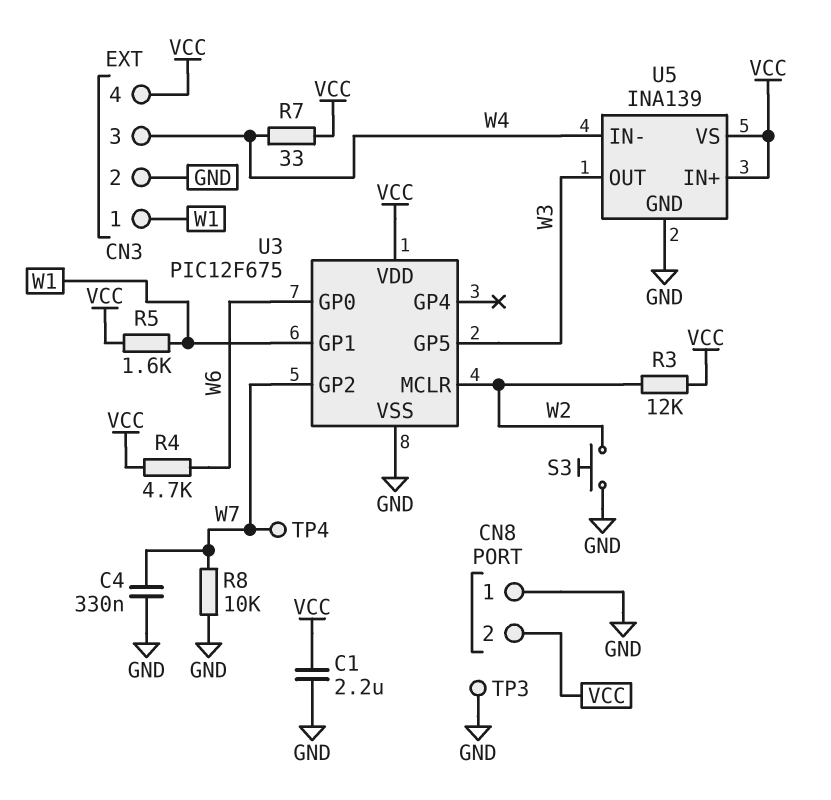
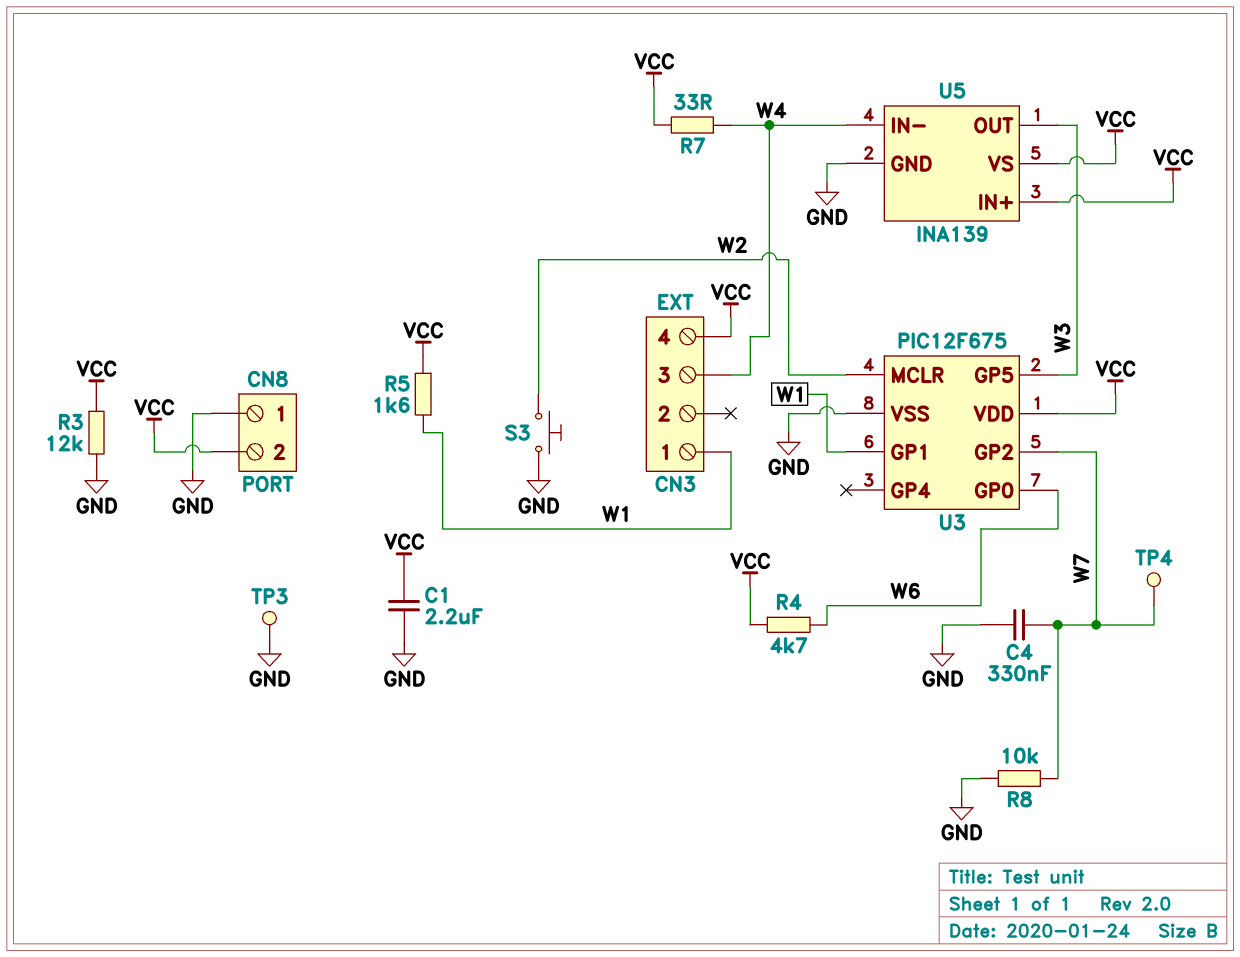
CN3 pin 2: GND -> none
R3: 12k (VCC, W2) -> 12k (GND, VCC)

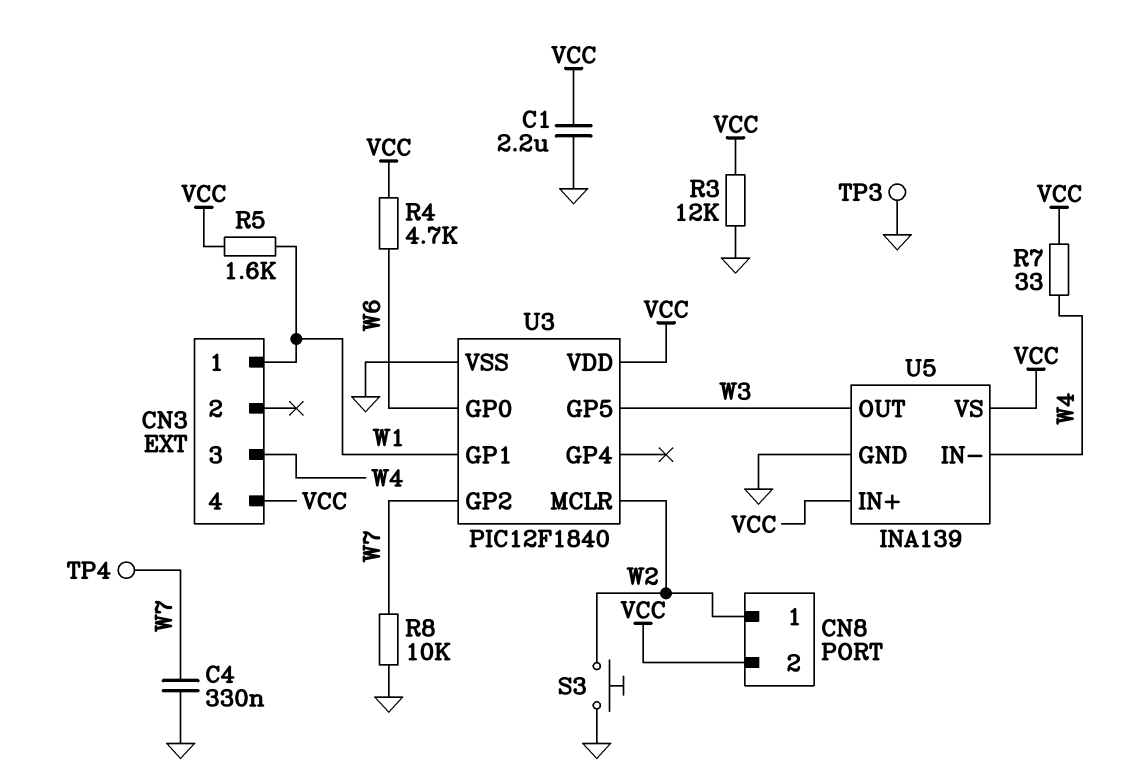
CN8 pin 1: GND -> W2
U3: PIC12F675 -> PIC12F1840

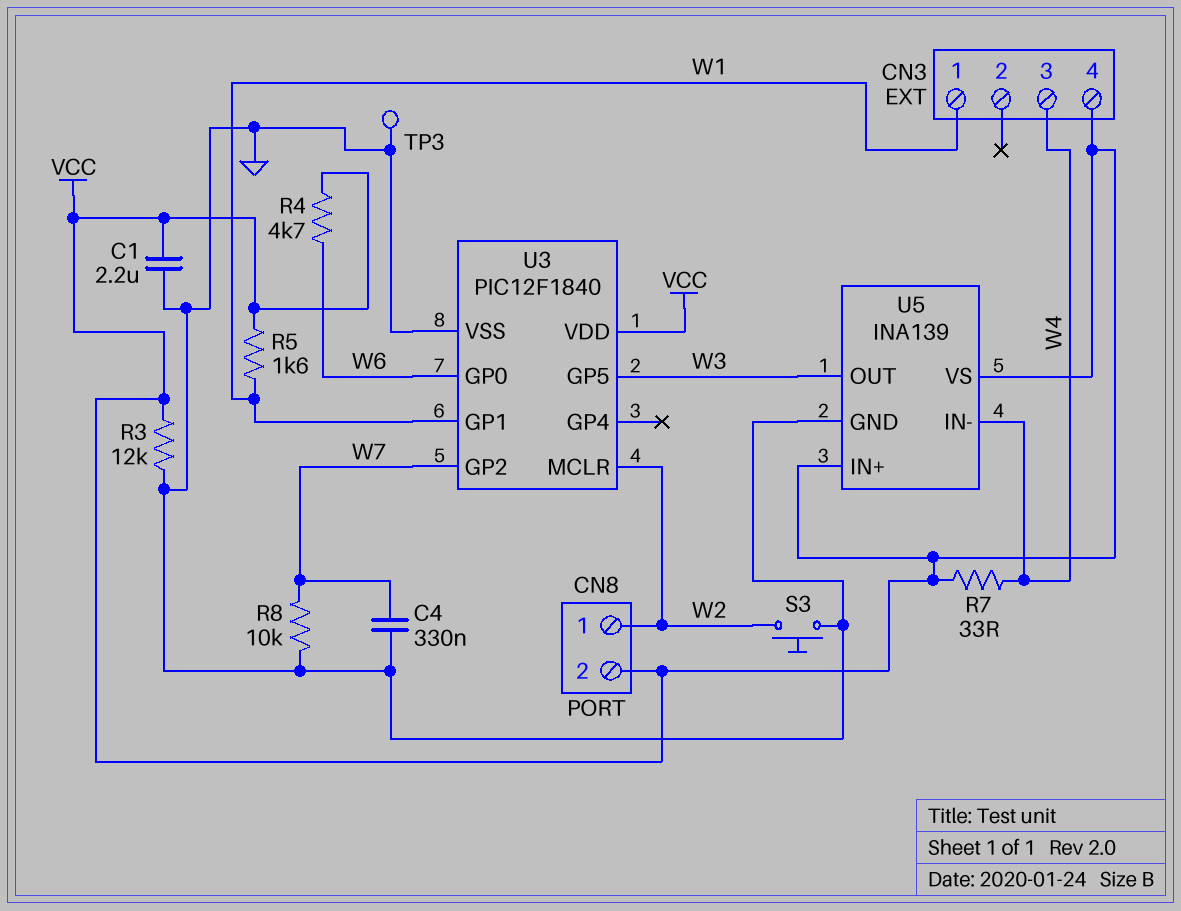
TP4: test point (W7) -> none

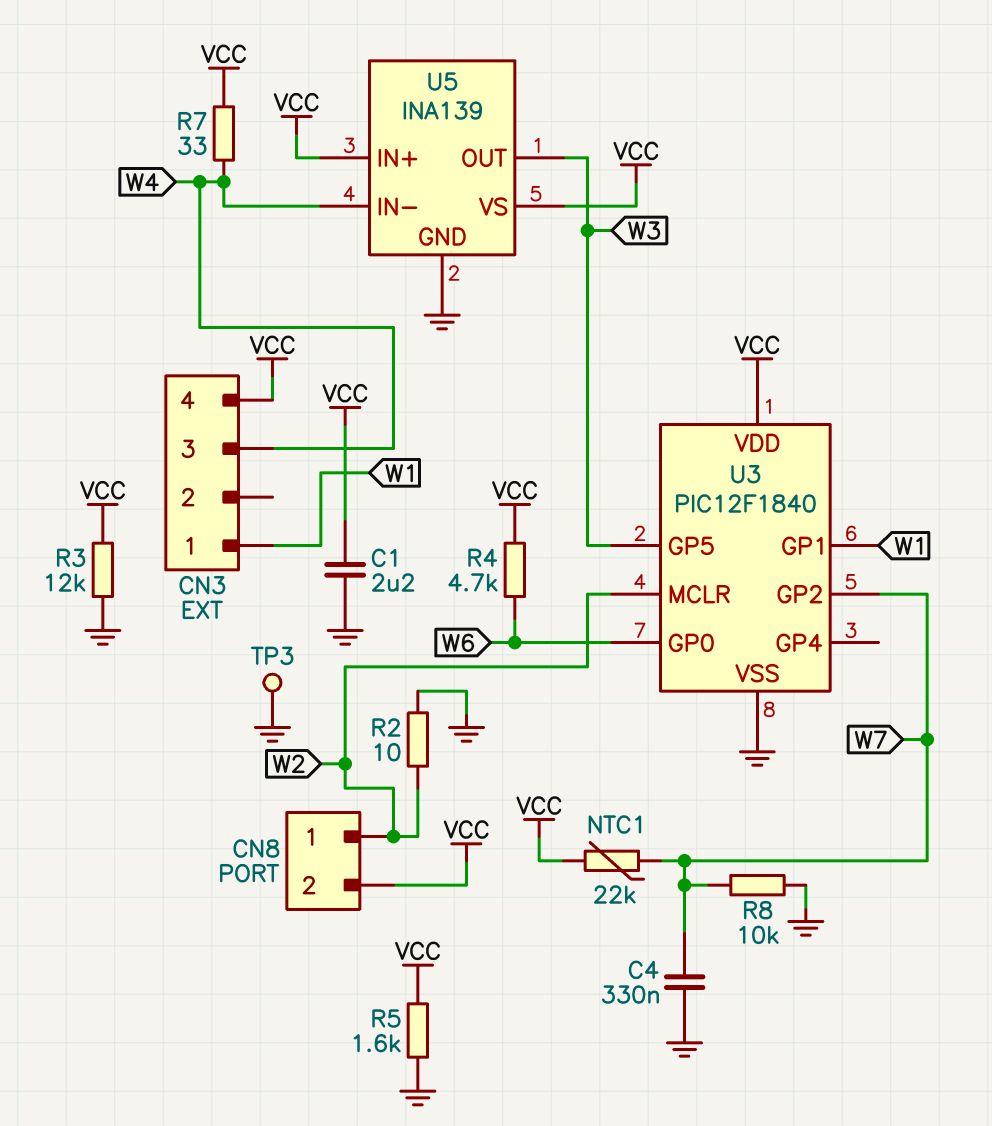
NTC1: none -> 22k (VCC, W7)
R2: none -> 10 (GND, W2)
R5: 1.6k (VCC, W1) -> 1.6k (GND, VCC)
S3: button (GND, W2) -> none

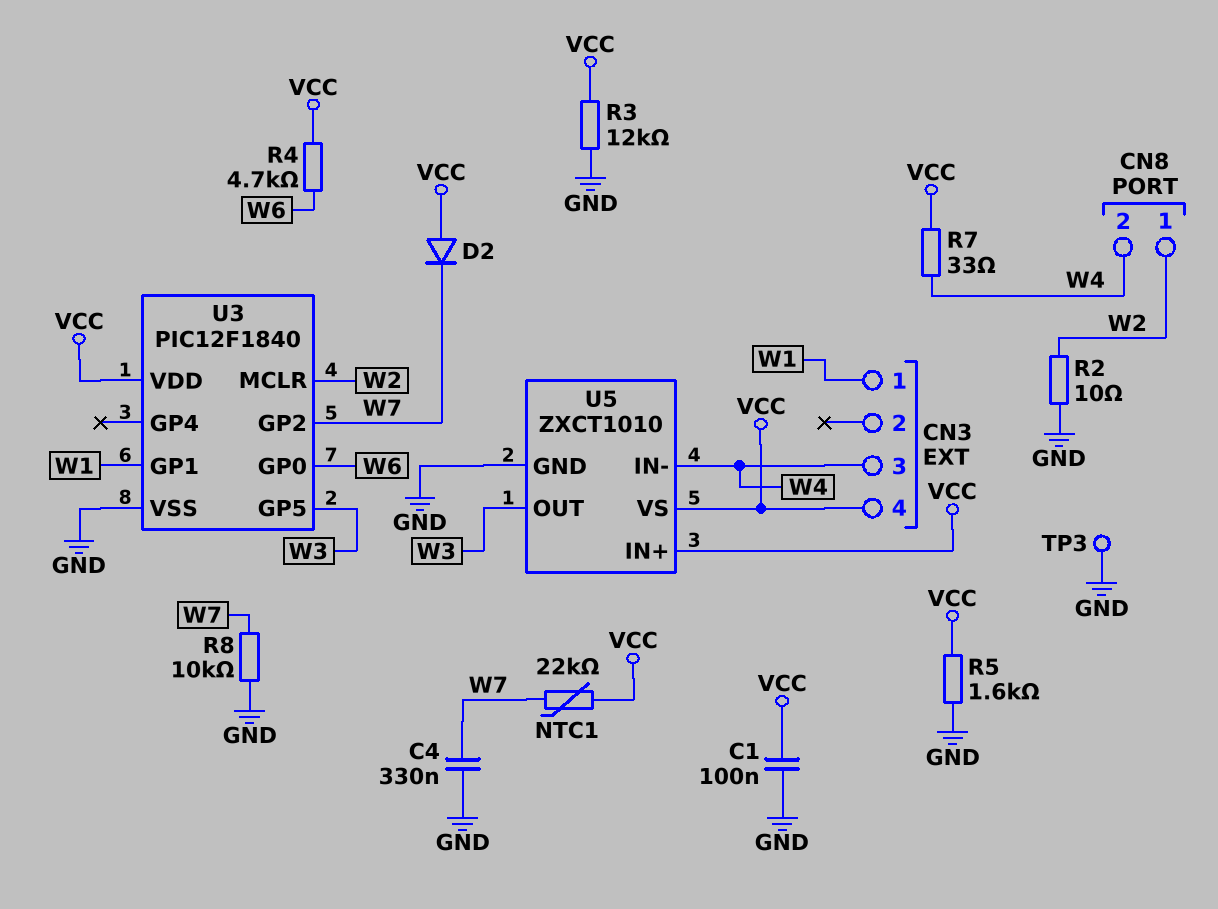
C1: 2.2uF (GND, VCC) -> 100nF (GND, VCC)
CN8 pin 2: VCC -> W4
D2: none -> diode (A VCC, K W7)
U5: INA139 -> ZXCT1010

